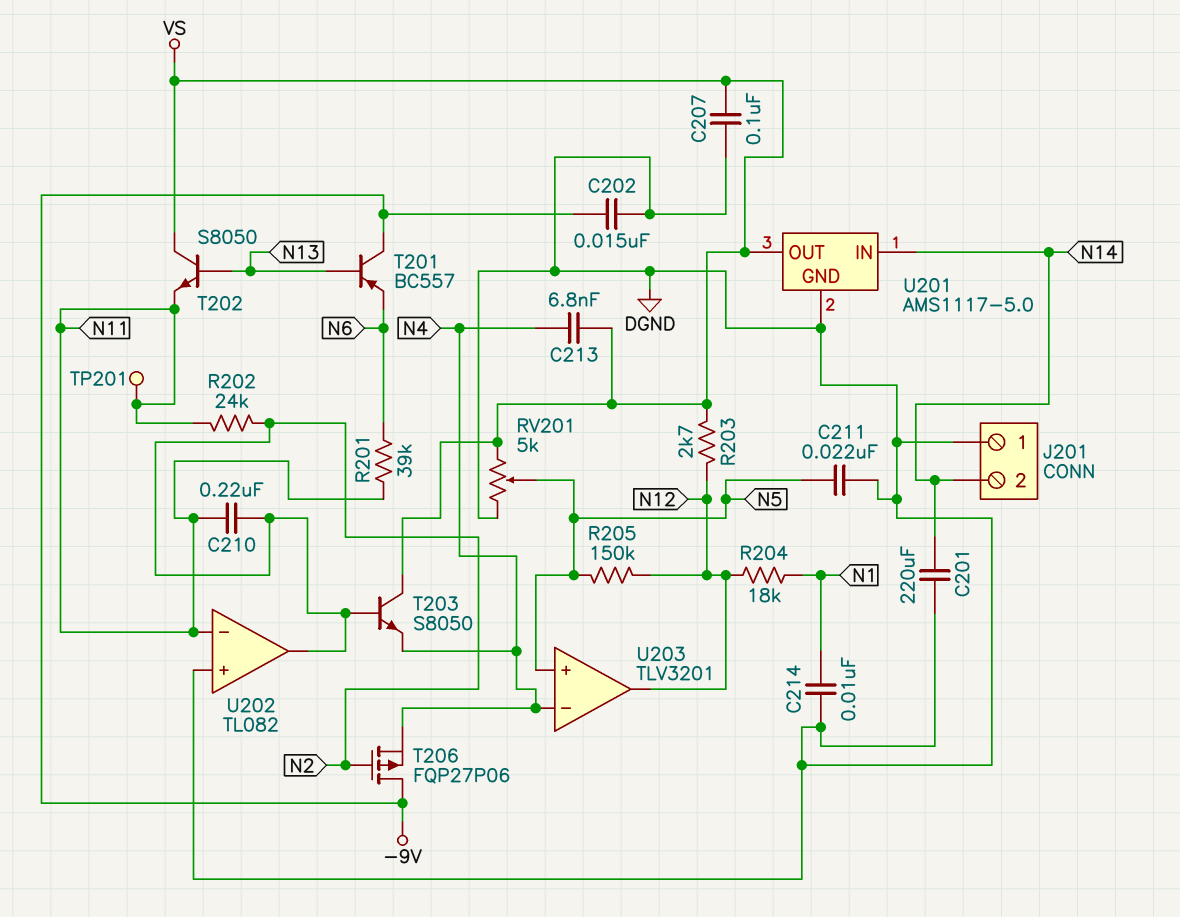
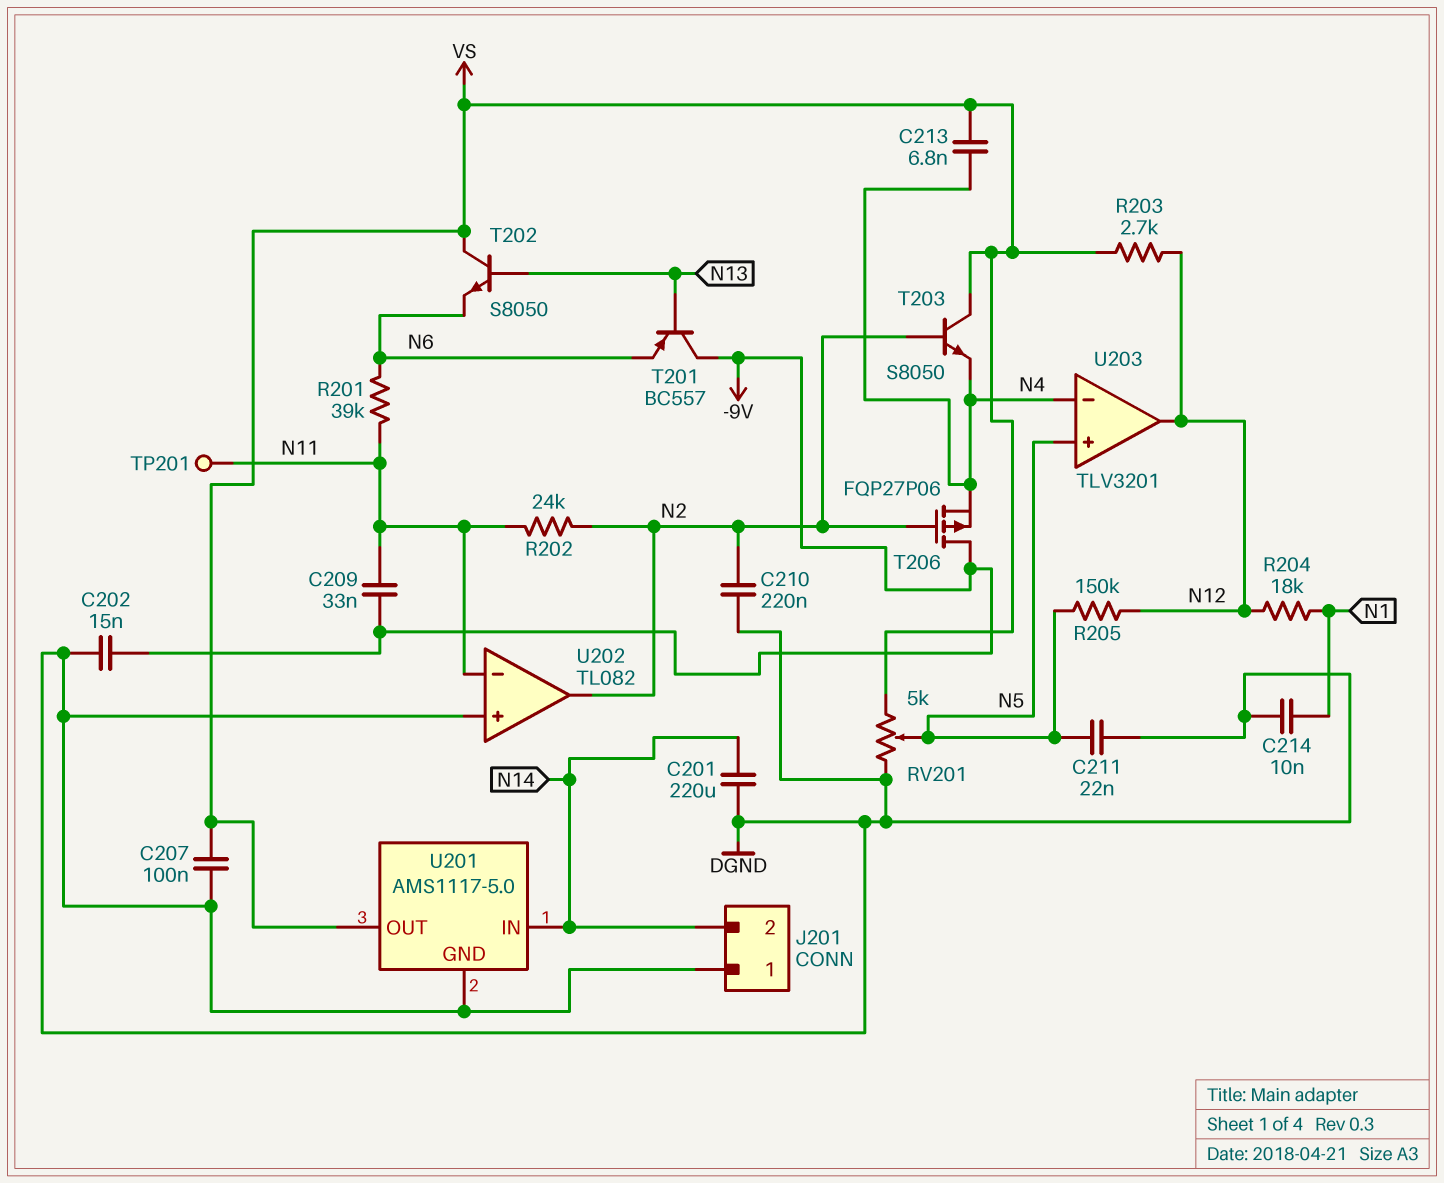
C209: none -> 33nF (-9V, N11)
C210: 220nF (N2, N11) -> 220nF (DGND, N2)
T202: NPN S8050 (B N13, C VS, E N11) -> NPN S8050 (B N13, C VS, E N6)

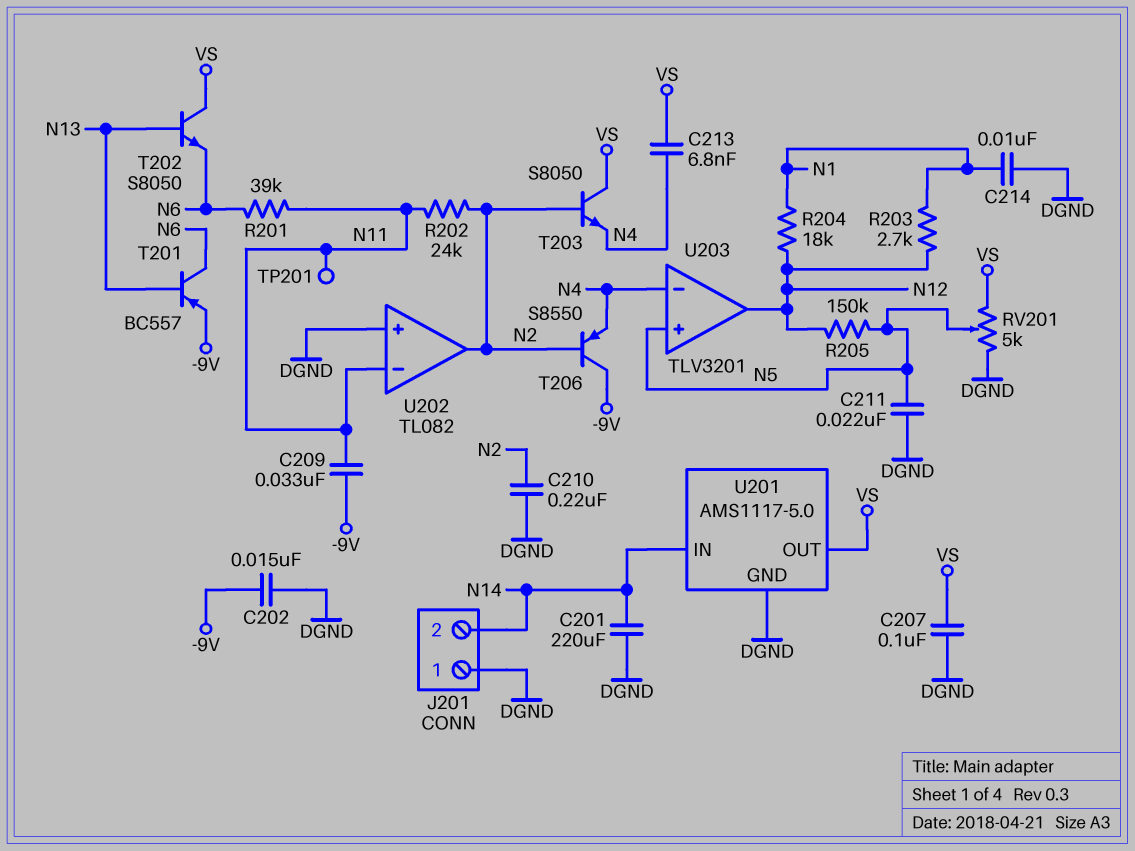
R203: 2.7k (N12, VS) -> 2.7k (N1, N12)
T201: PNP BC557 (B N13, C -9V, E N6) -> PNP BC557 (B N13, C N6, E -9V)
T206: PMOS FQP27P06 (G N2, D -9V, S N4) -> PNP S8550 (B N2, C -9V, E N4)

